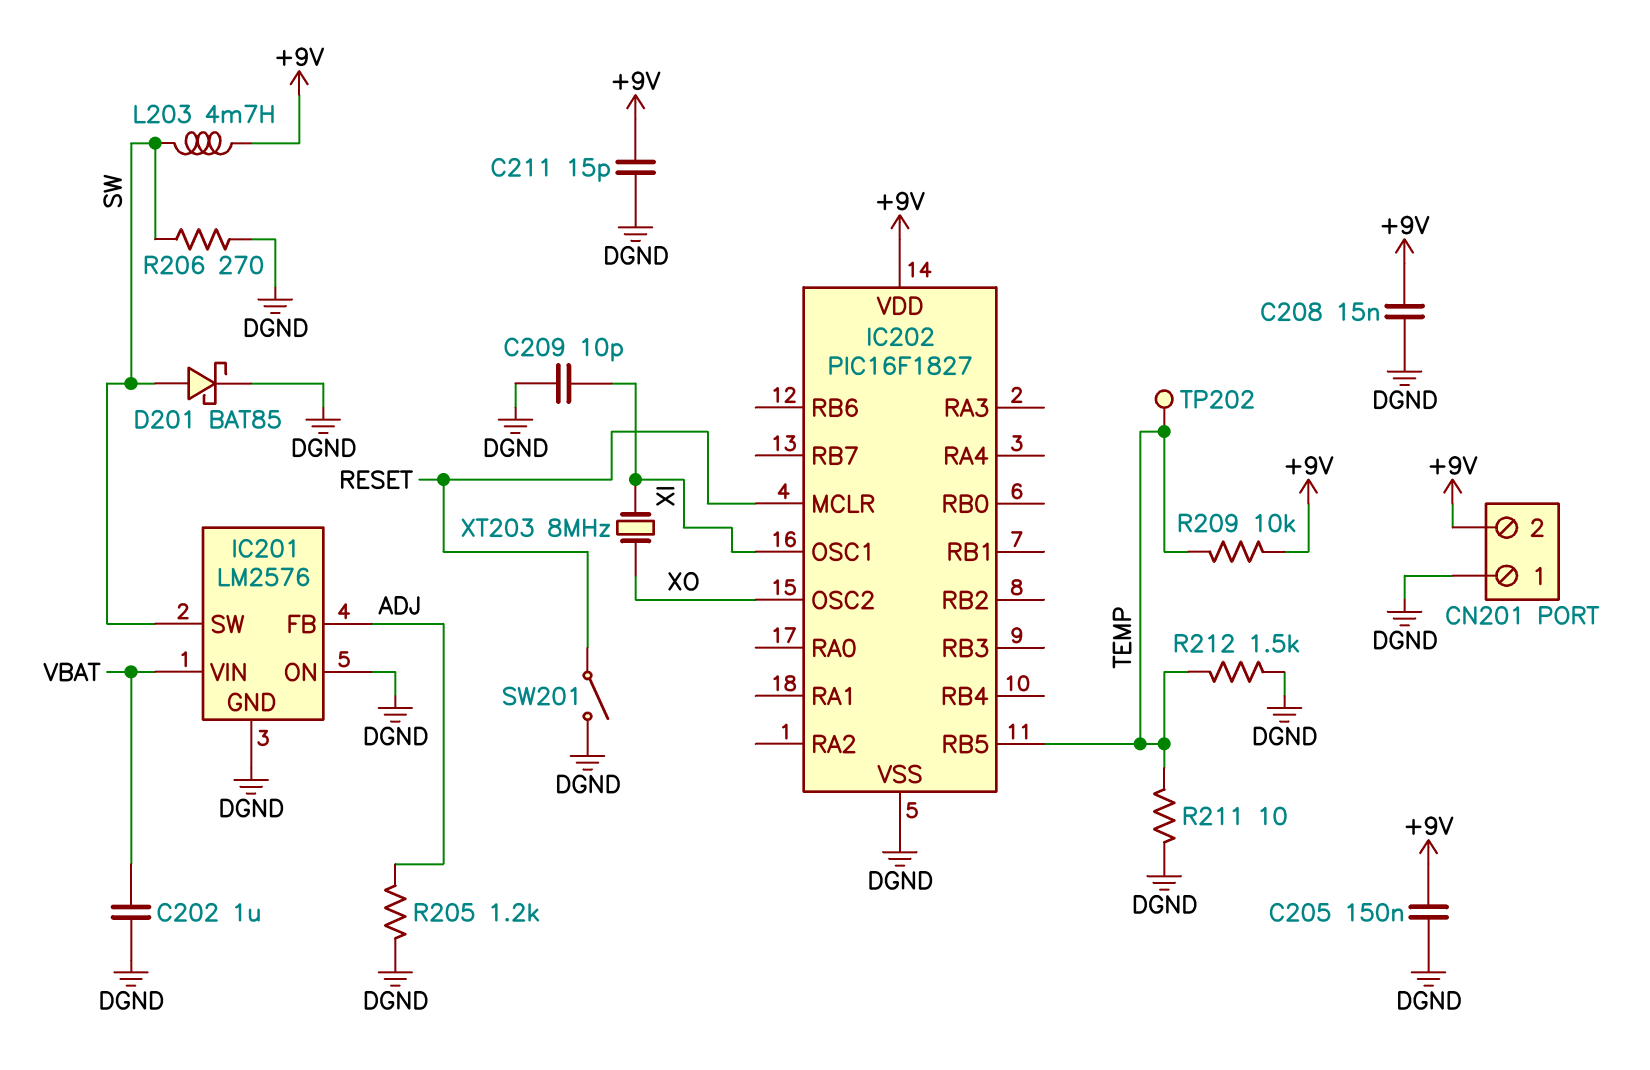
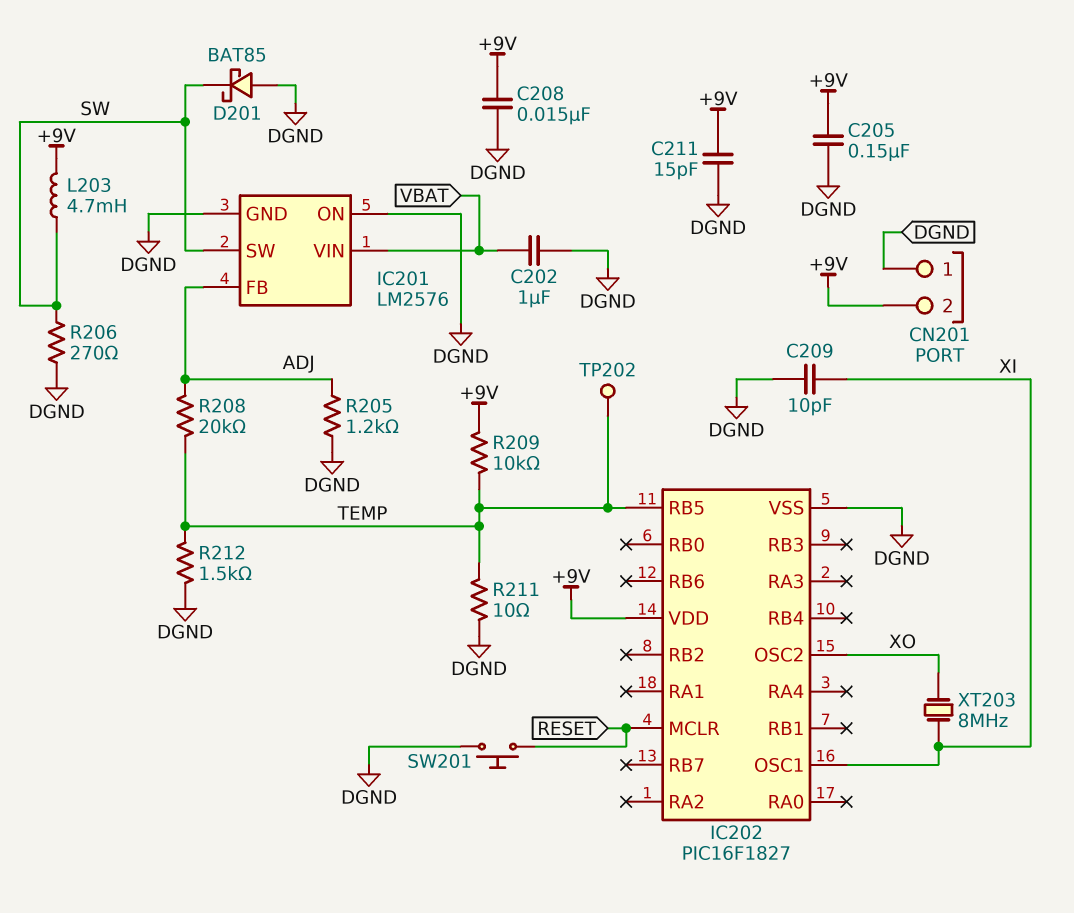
D201: schottky BAT85 (A SW, K DGND) -> schottky BAT85 (A DGND, K SW)
R208: none -> 20k (ADJ, TEMP)
SW201: switch (DGND, RESET) -> button (DGND, RESET)

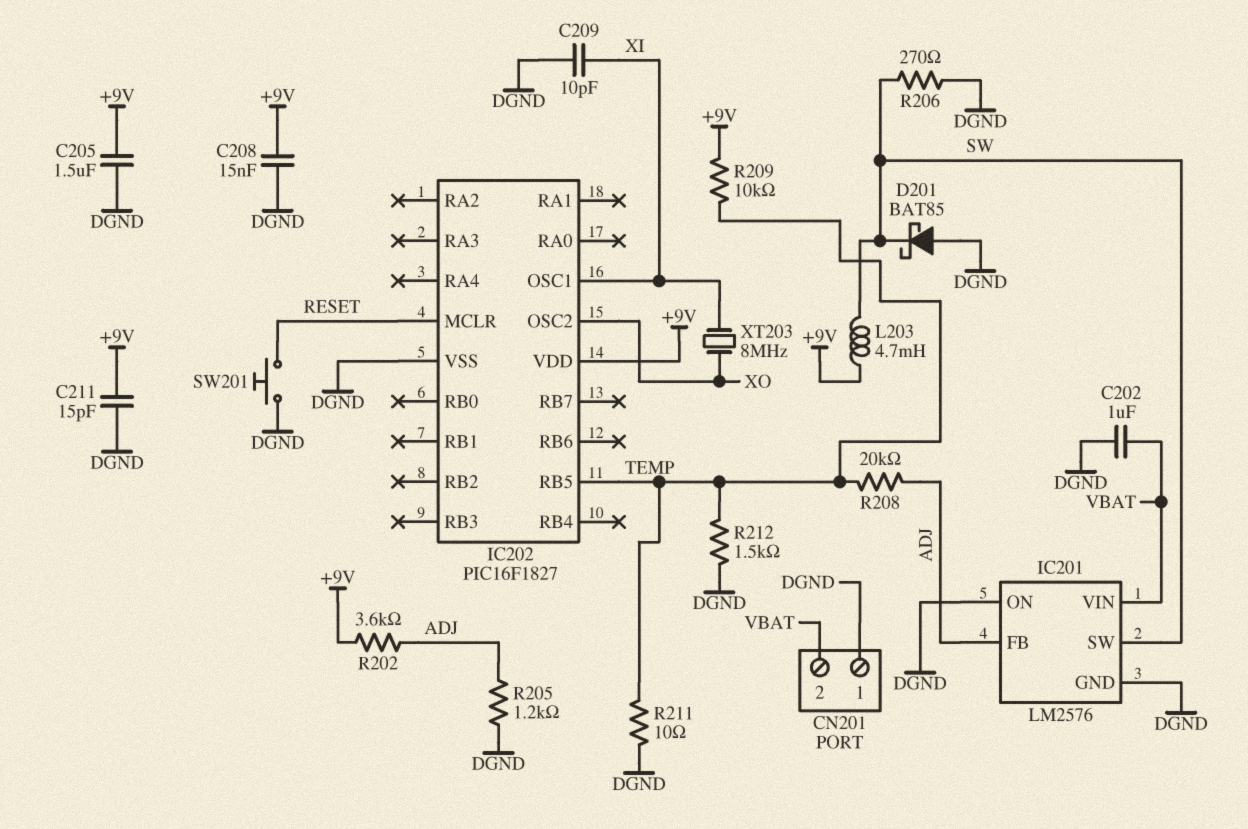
C205: 150nF (+9V, DGND) -> 1.5uF (+9V, DGND)
CN201 pin 2: +9V -> VBAT
R202: none -> 3.6k (+9V, ADJ)
TP202: test point (TEMP) -> none

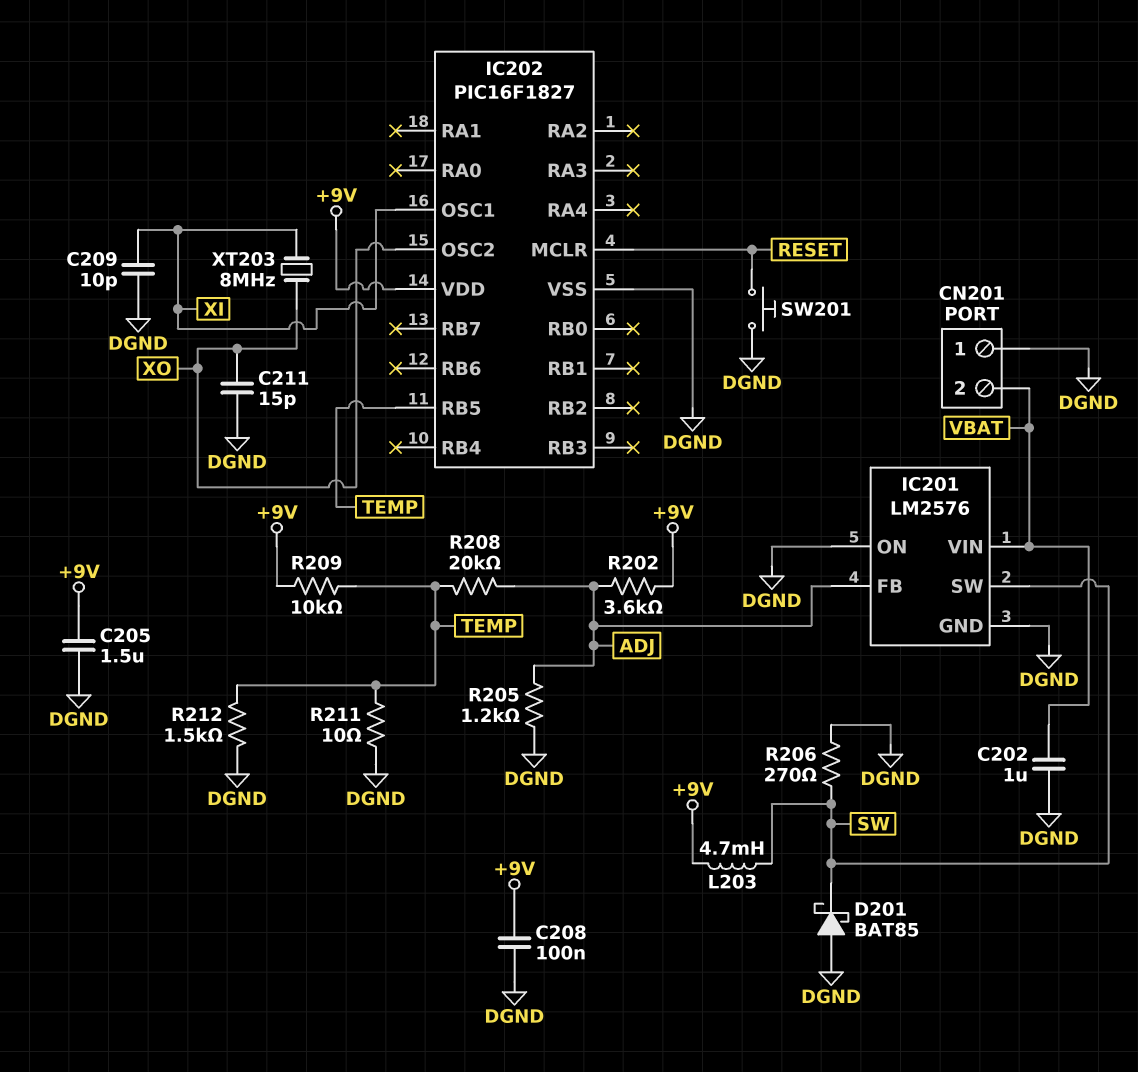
C208: 15nF (+9V, DGND) -> 100nF (+9V, DGND)
C211: 15pF (+9V, DGND) -> 15pF (DGND, XO)

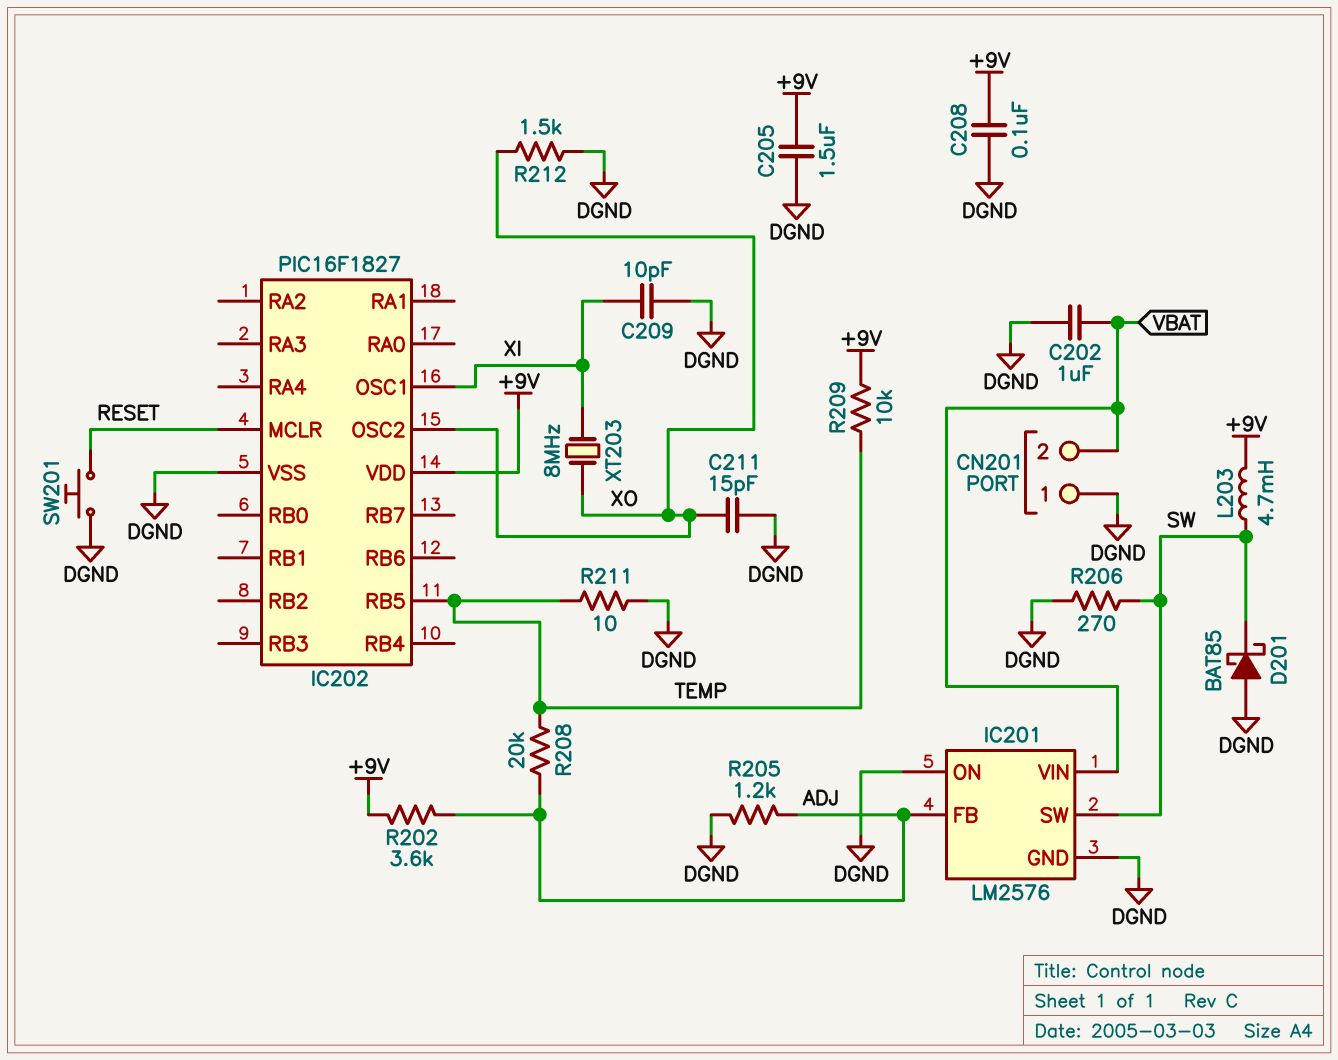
R212: 1.5k (DGND, TEMP) -> 1.5k (DGND, XO)

